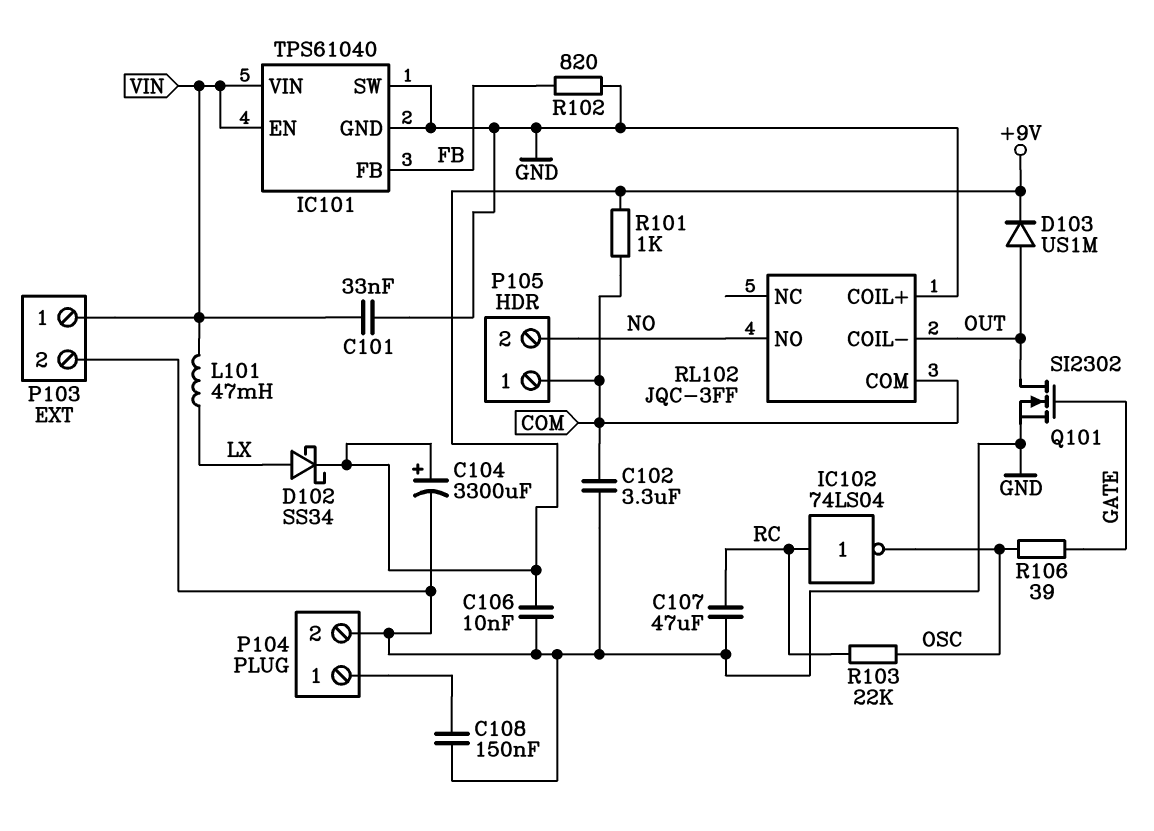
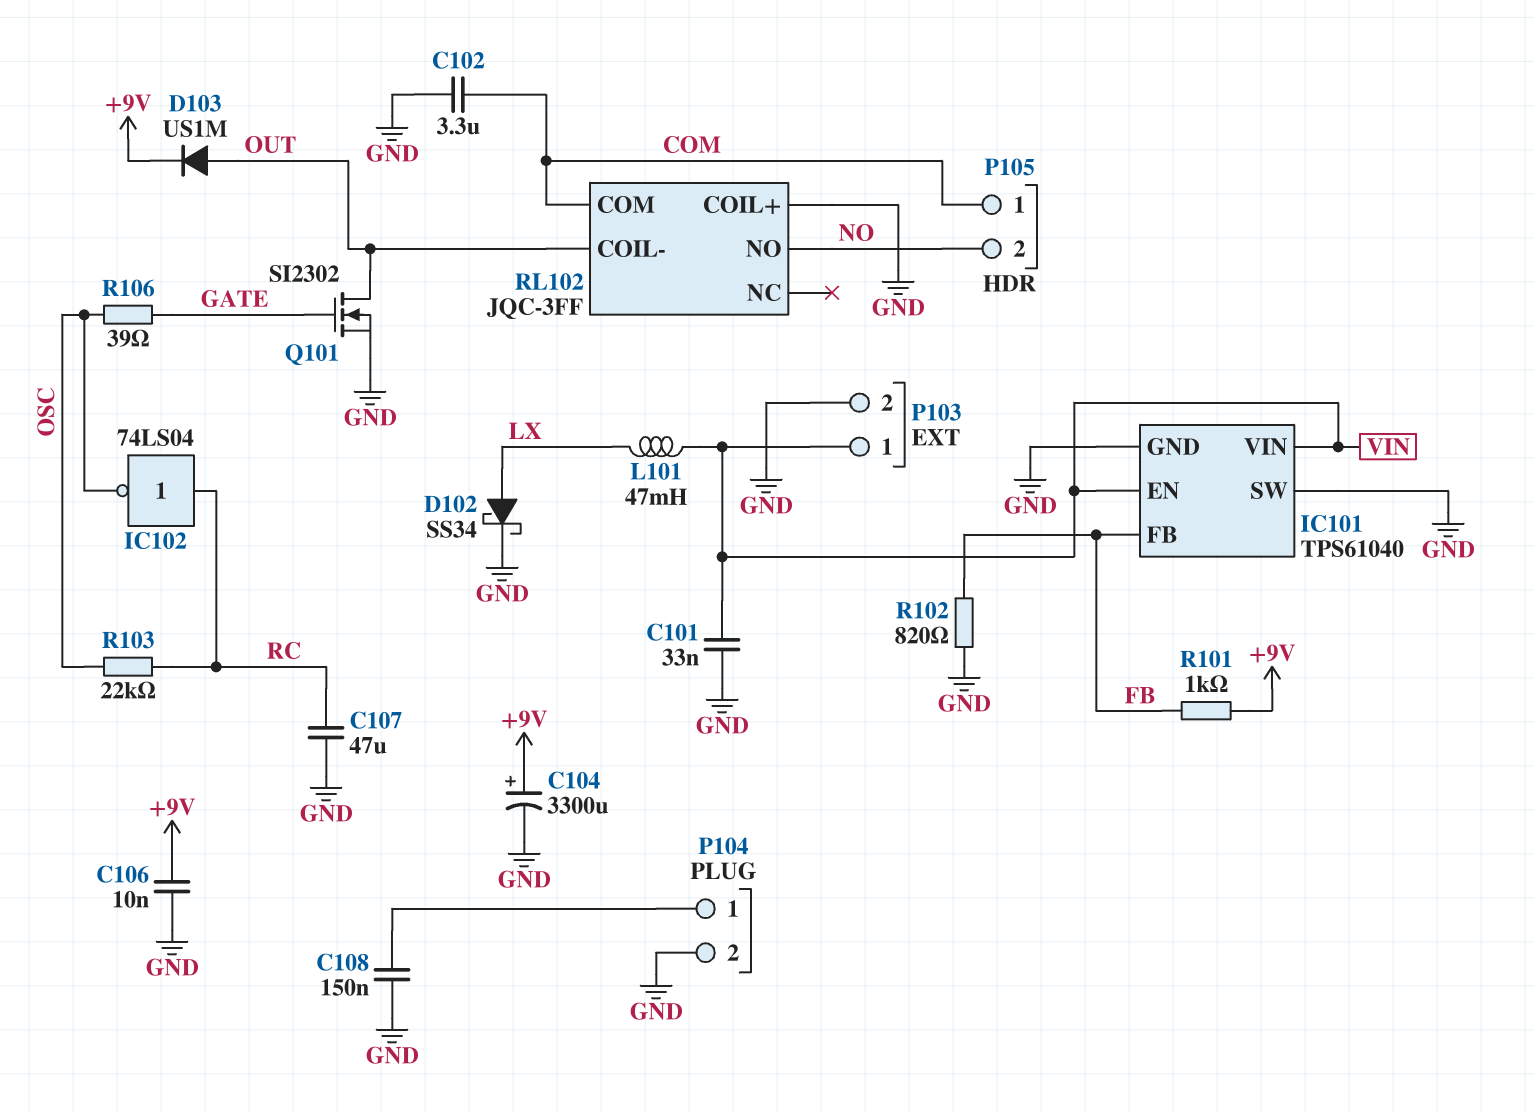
D102: schottky SS34 (A LX, K +9V) -> schottky SS34 (A LX, K GND)
R101: 1k (+9V, COM) -> 1k (+9V, FB)

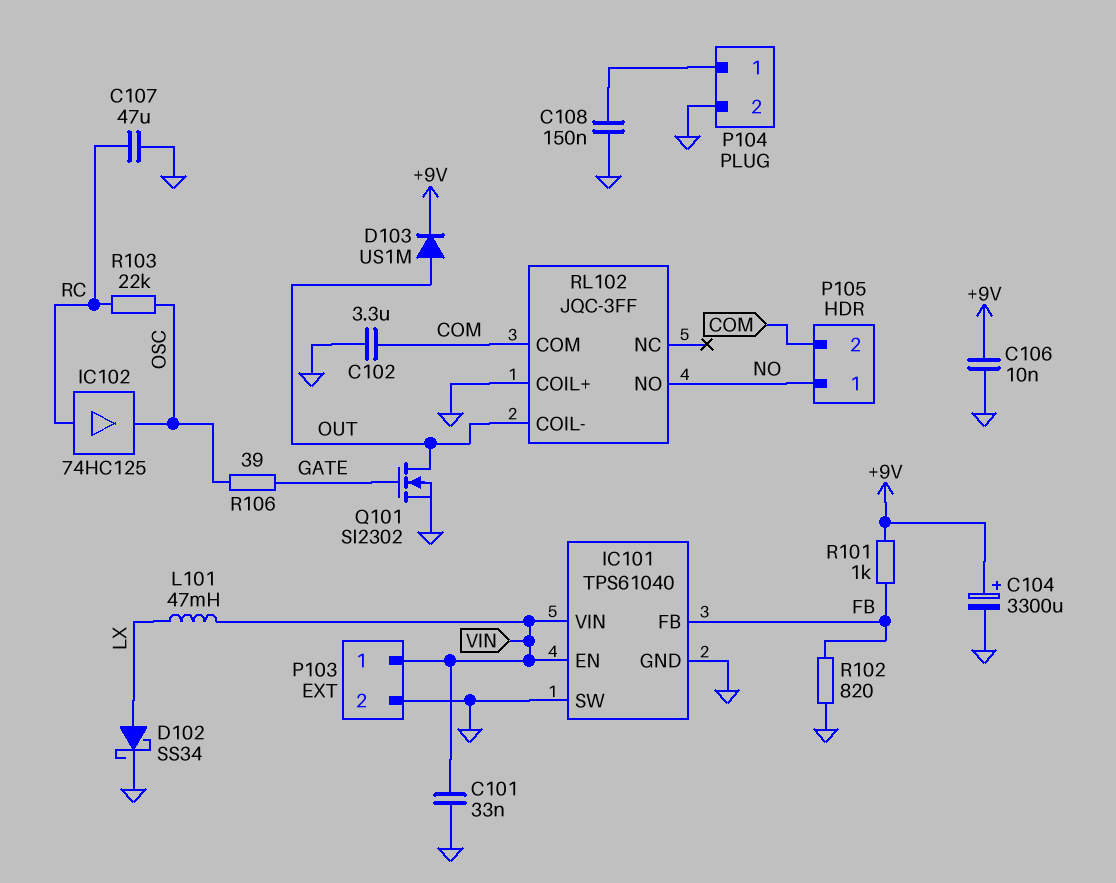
IC102: NOT 74LS04 (in RC, out OSC) -> buffer 74HC125 (in RC, out OSC)
P105 pin 1: COM -> NO
P105 pin 2: NO -> COM

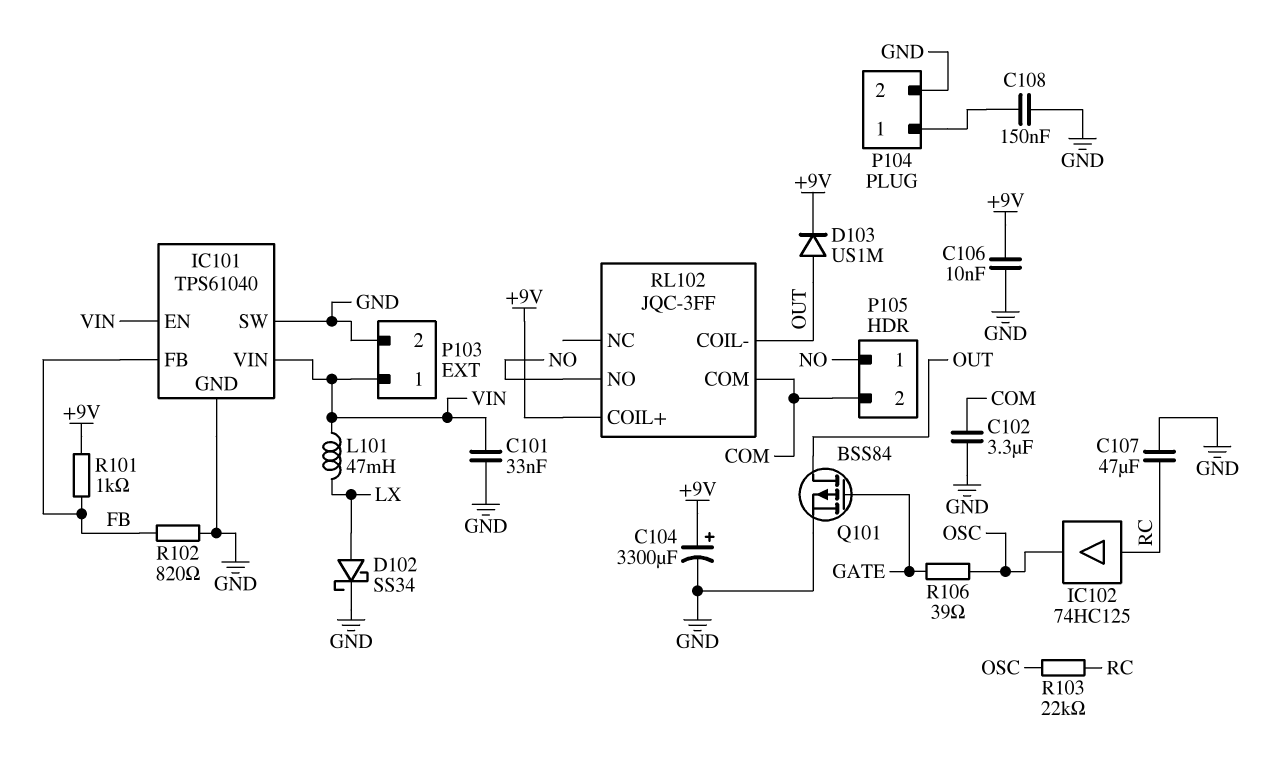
Q101: NMOS SI2302 (G GATE, D OUT, S GND) -> PMOS BSS84 (G GATE, D OUT, S GND)
RL102 pin COIL+: GND -> +9V

